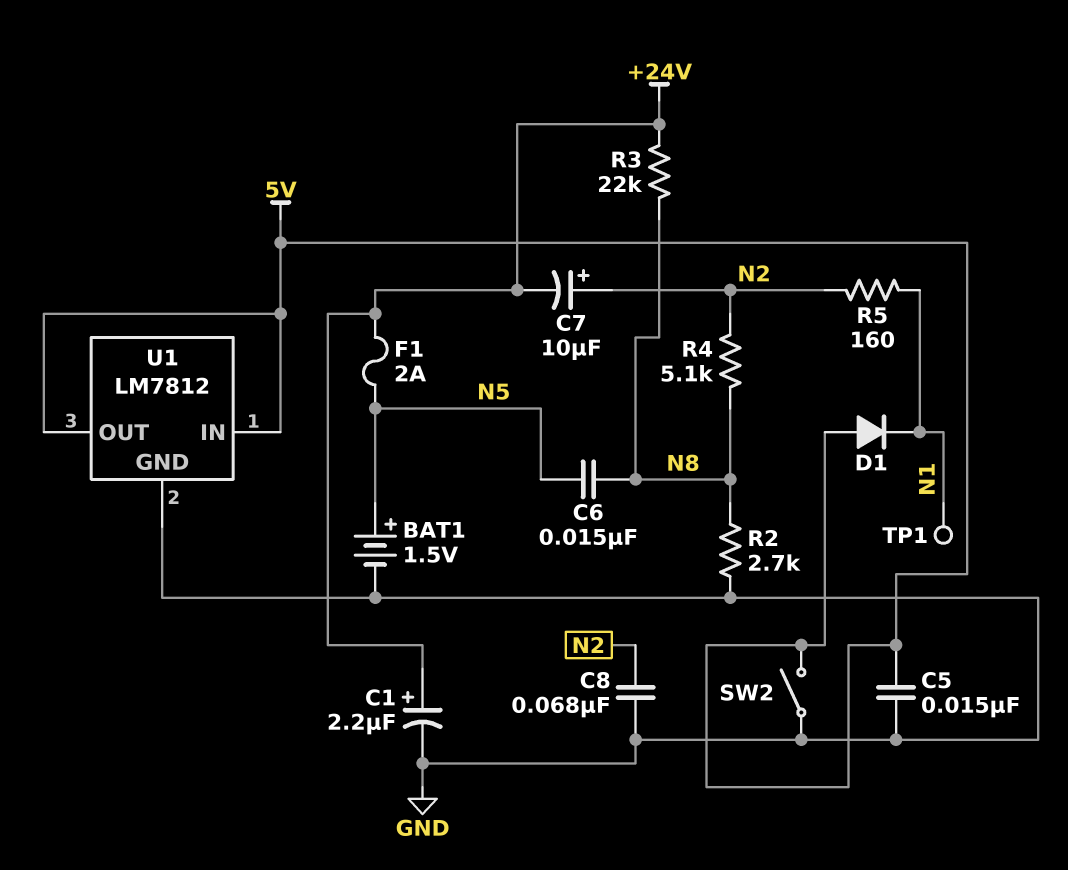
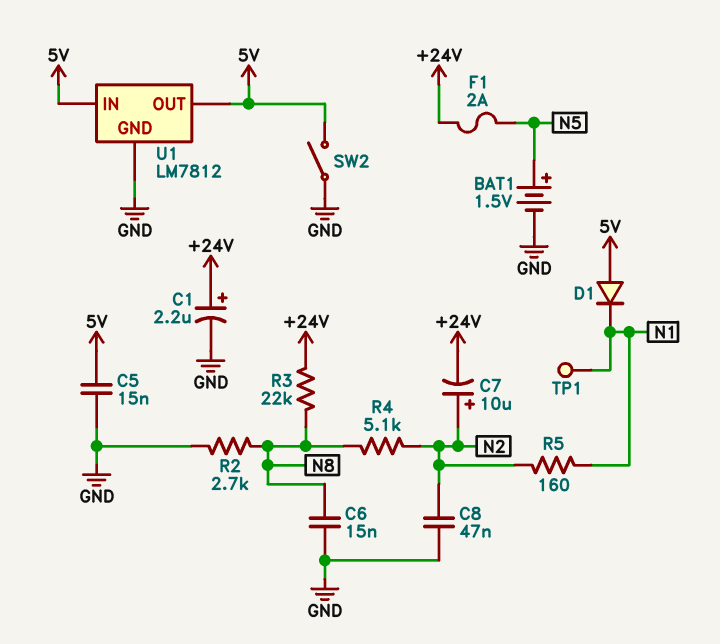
C6: 15nF (N5, N8) -> 15nF (GND, N8)
C8: 68nF (GND, N2) -> 47nF (GND, N2)

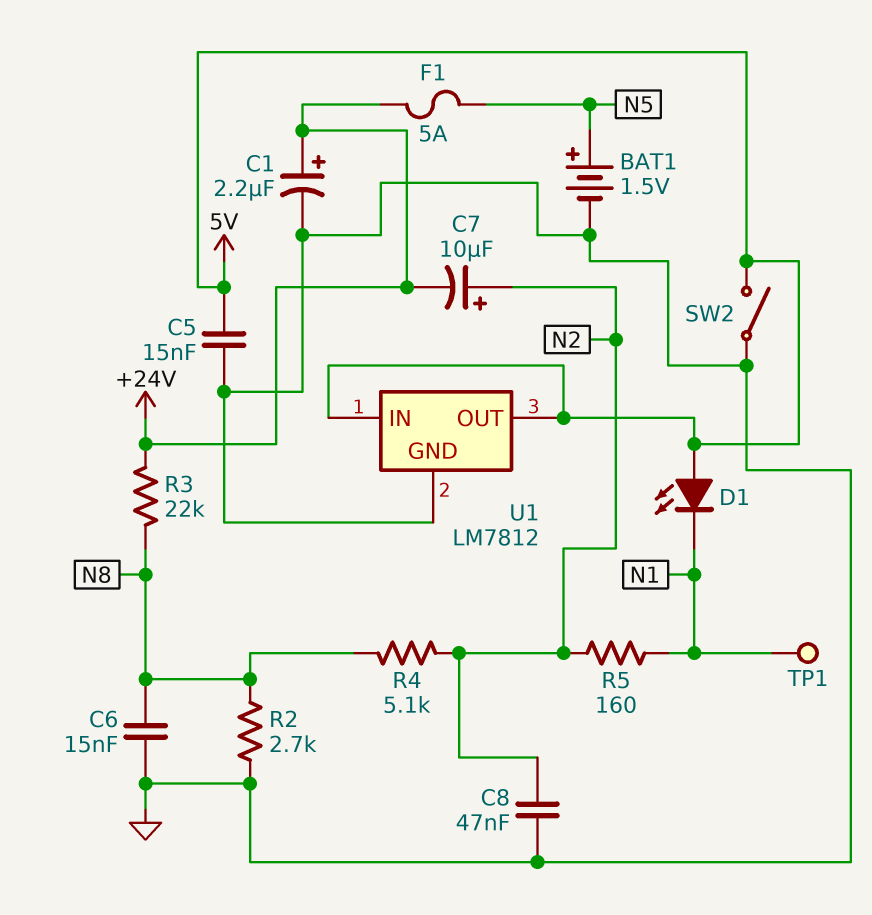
D1: diode (A 5V, K N1) -> LED (A 5V, K N1)
F1: 2A (+24V, N5) -> 5A (+24V, N5)

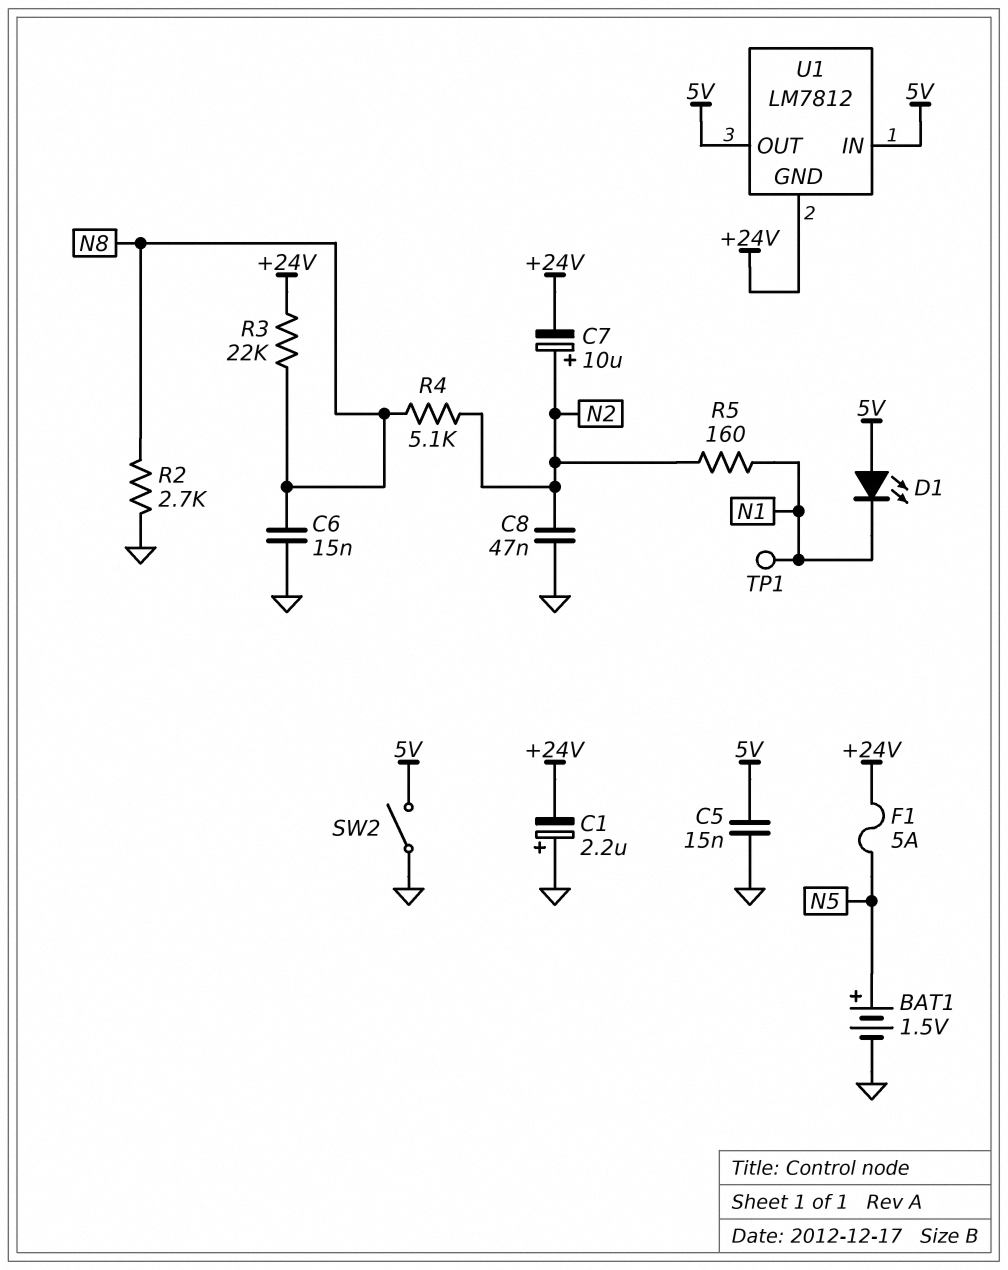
C1: 2.2uF (plus +24V, minus GND) -> 2.2uF (plus GND, minus +24V)
U1 pin GND: GND -> +24V

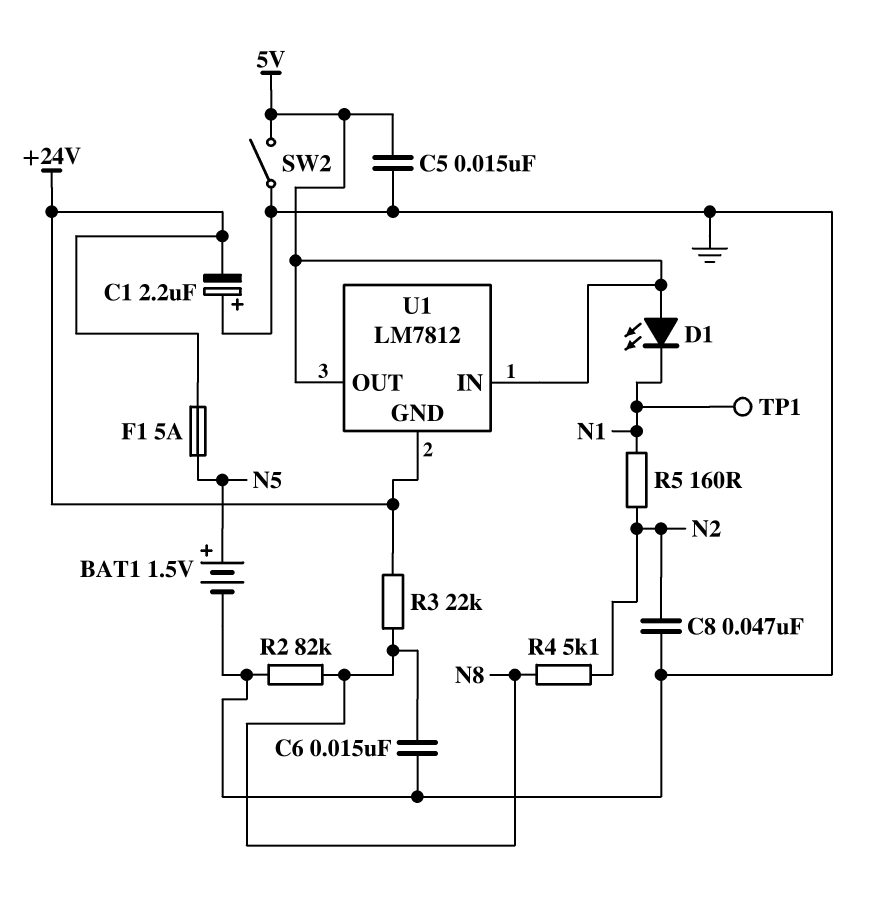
C7: 10uF (plus N2, minus +24V) -> none
R2: 2.7k (GND, N8) -> 82k (GND, N8)

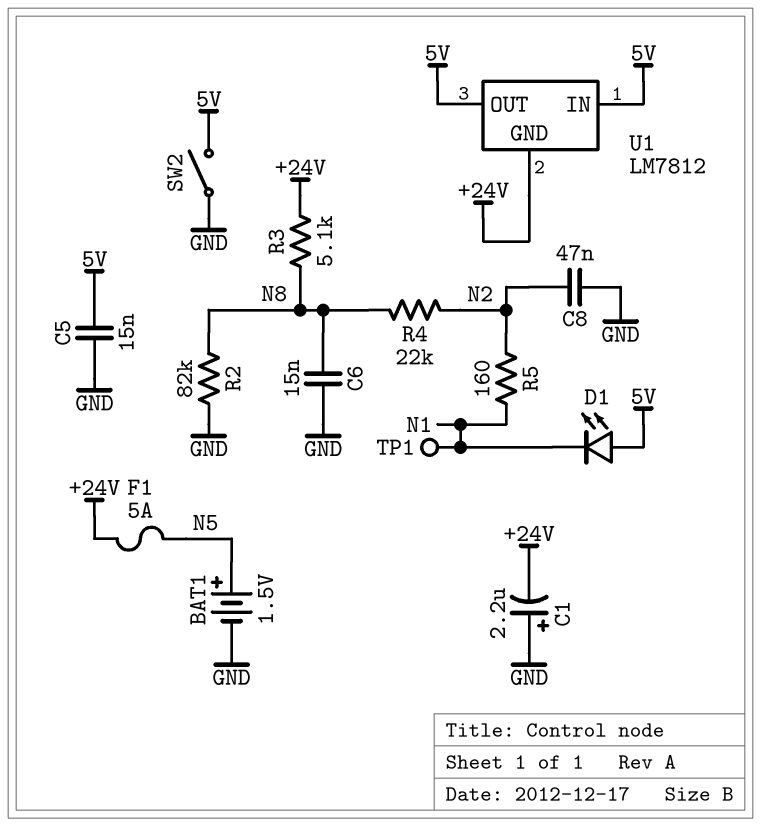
R3: 22k (+24V, N8) -> 5.1k (+24V, N8)
R4: 5.1k (N2, N8) -> 22k (N2, N8)

